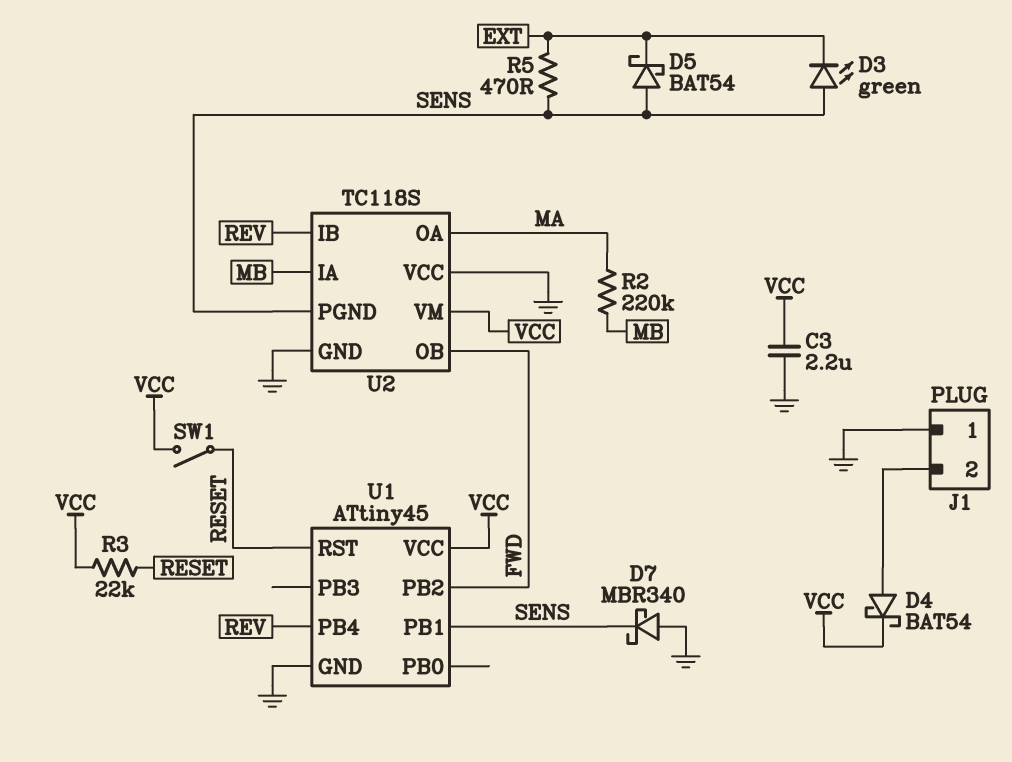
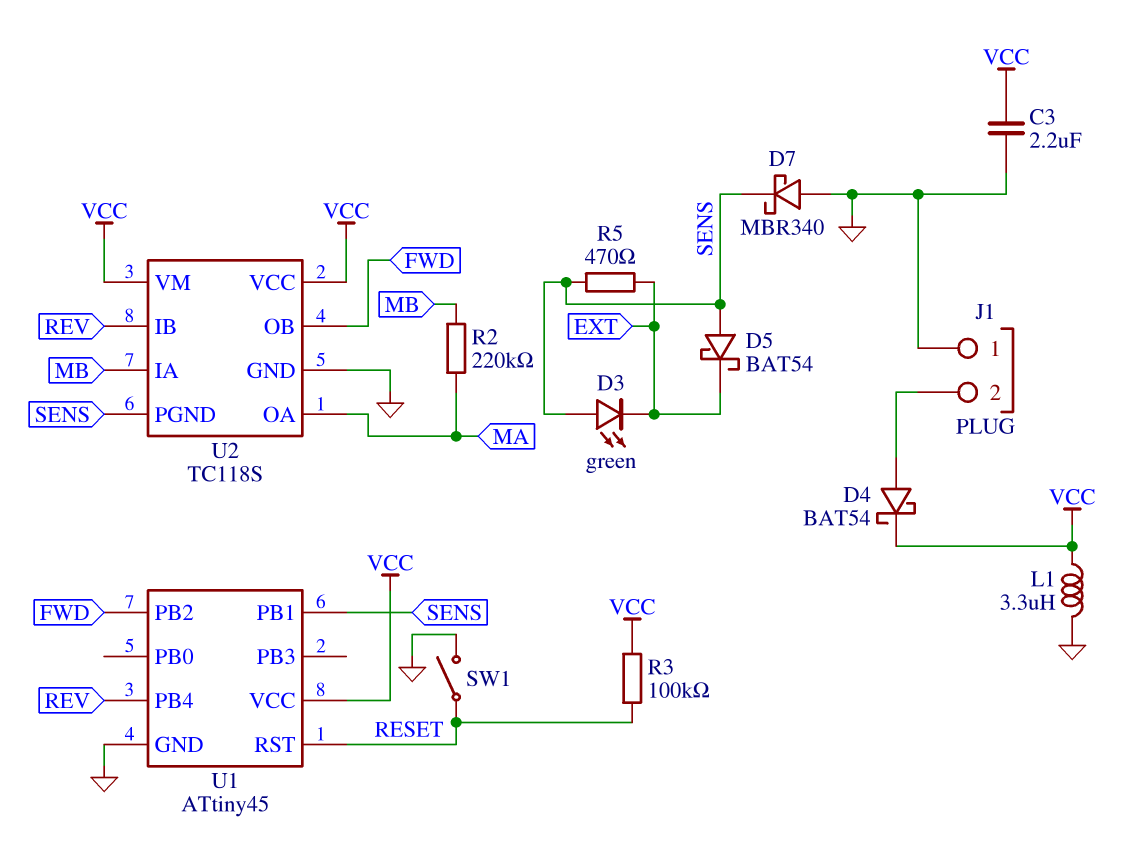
L1: none -> 3.3uH (GND, VCC)
R3: 22k (RESET, VCC) -> 100k (RESET, VCC)
SW1: switch (RESET, VCC) -> switch (GND, RESET)
U2 pin VCC: GND -> VCC

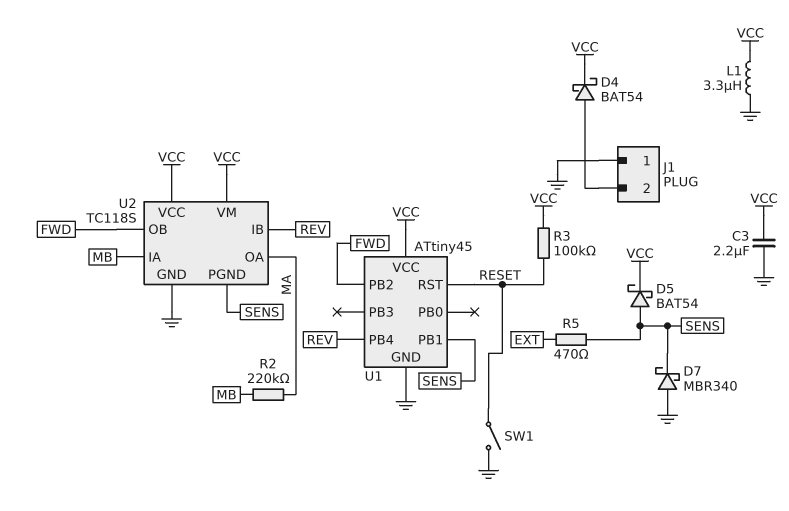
D3: LED green (A SENS, K EXT) -> none
D5: schottky BAT54 (A SENS, K EXT) -> schottky BAT54 (A SENS, K VCC)

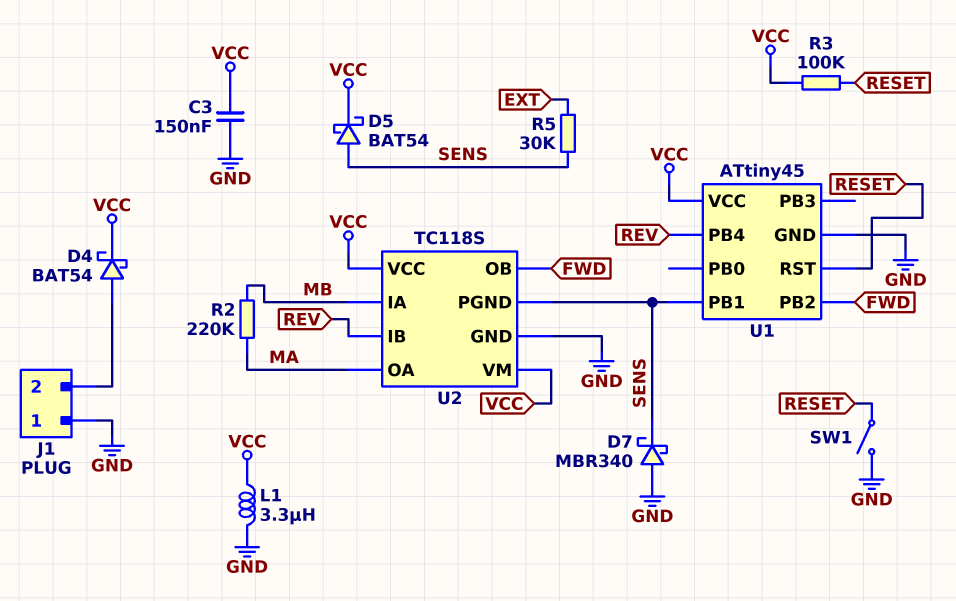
C3: 2.2uF (GND, VCC) -> 150nF (GND, VCC)
R5: 470 (EXT, SENS) -> 30k (EXT, SENS)

